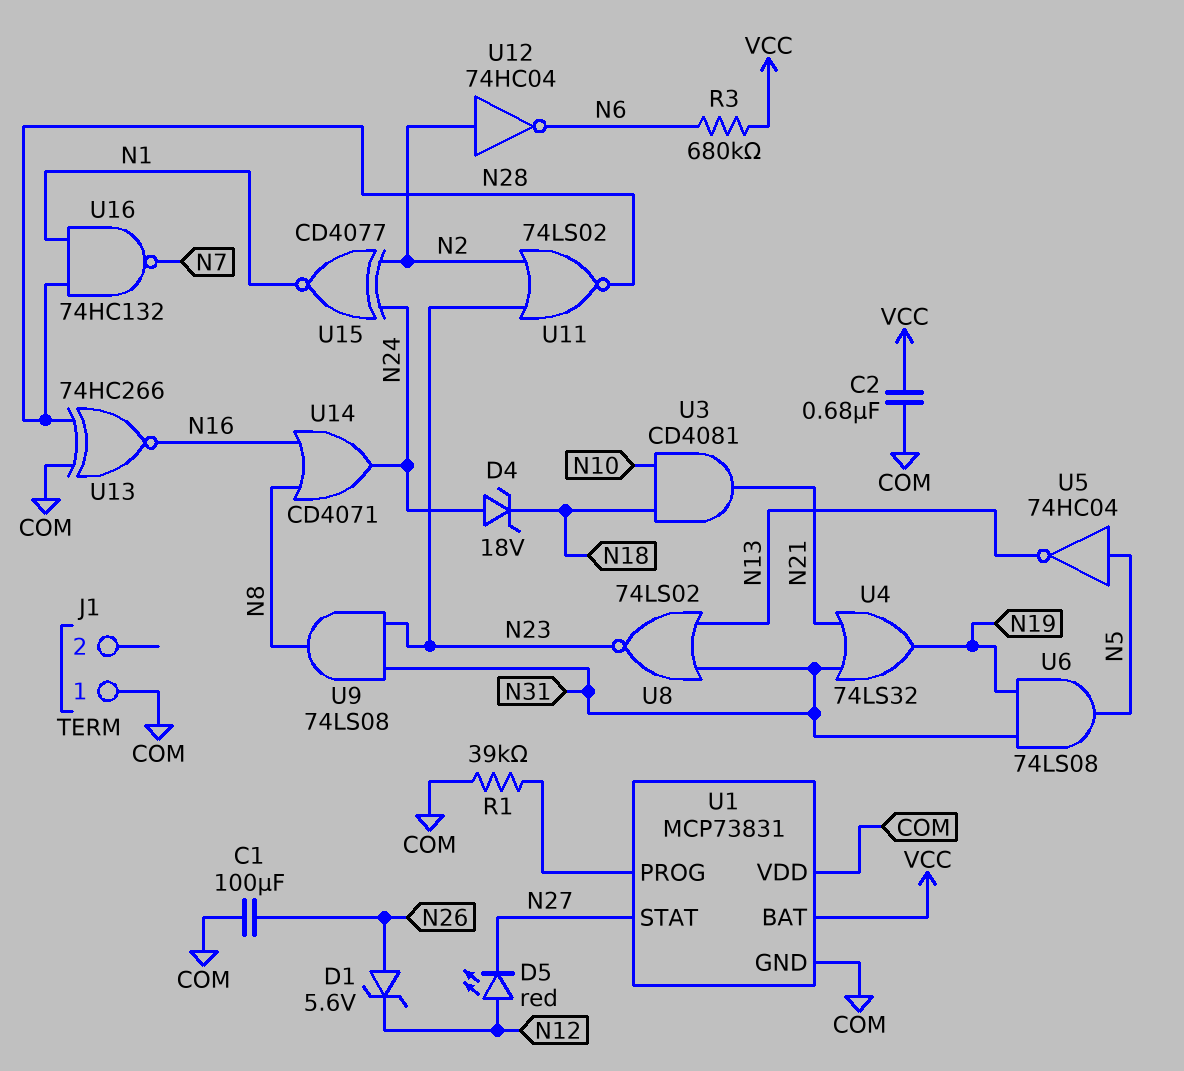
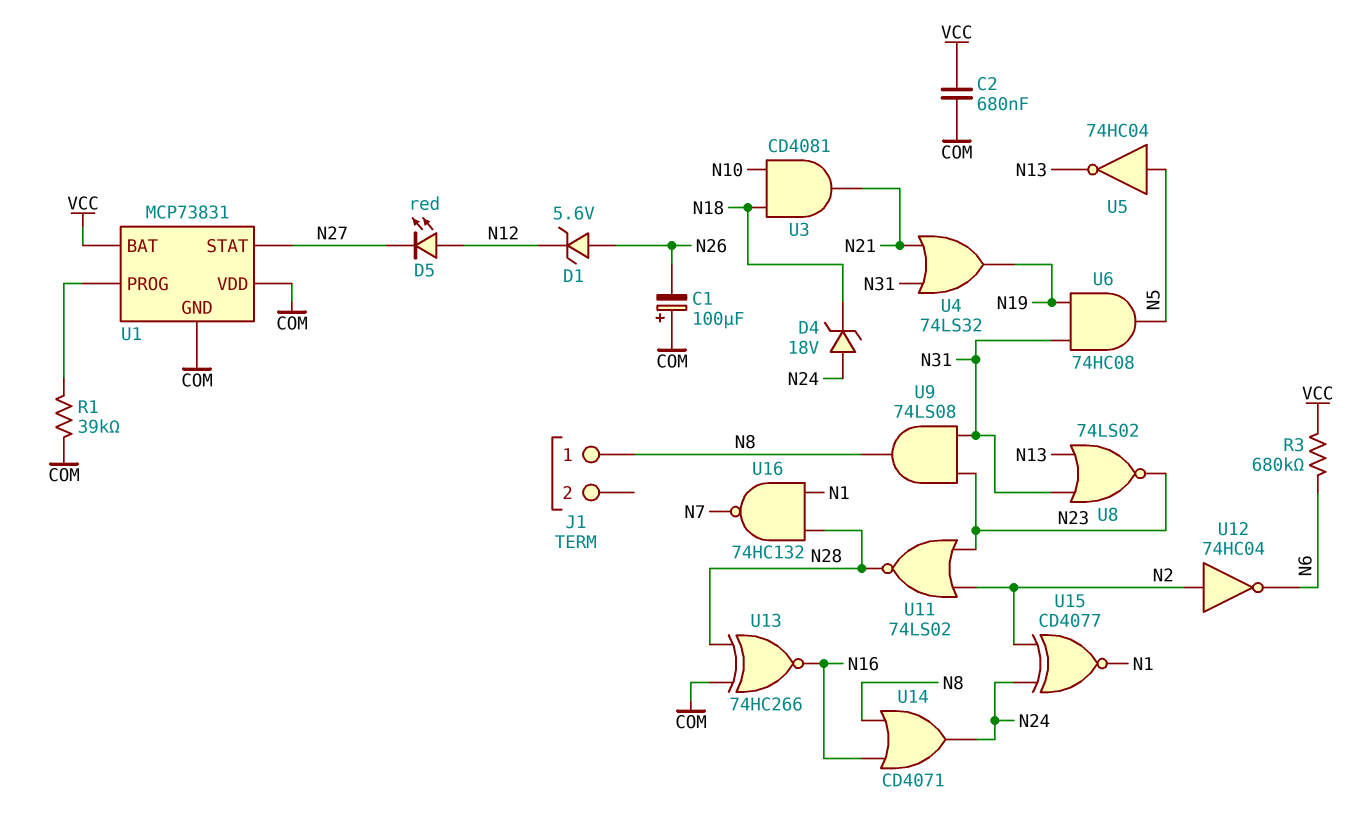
C1: 100uF (COM, N26) -> 100uF (plus COM, minus N26)
J1 pin 1: COM -> N8
U6: AND 74LS08 (in N19, in N31, out N5) -> AND 74HC08 (in N19, in N31, out N5)

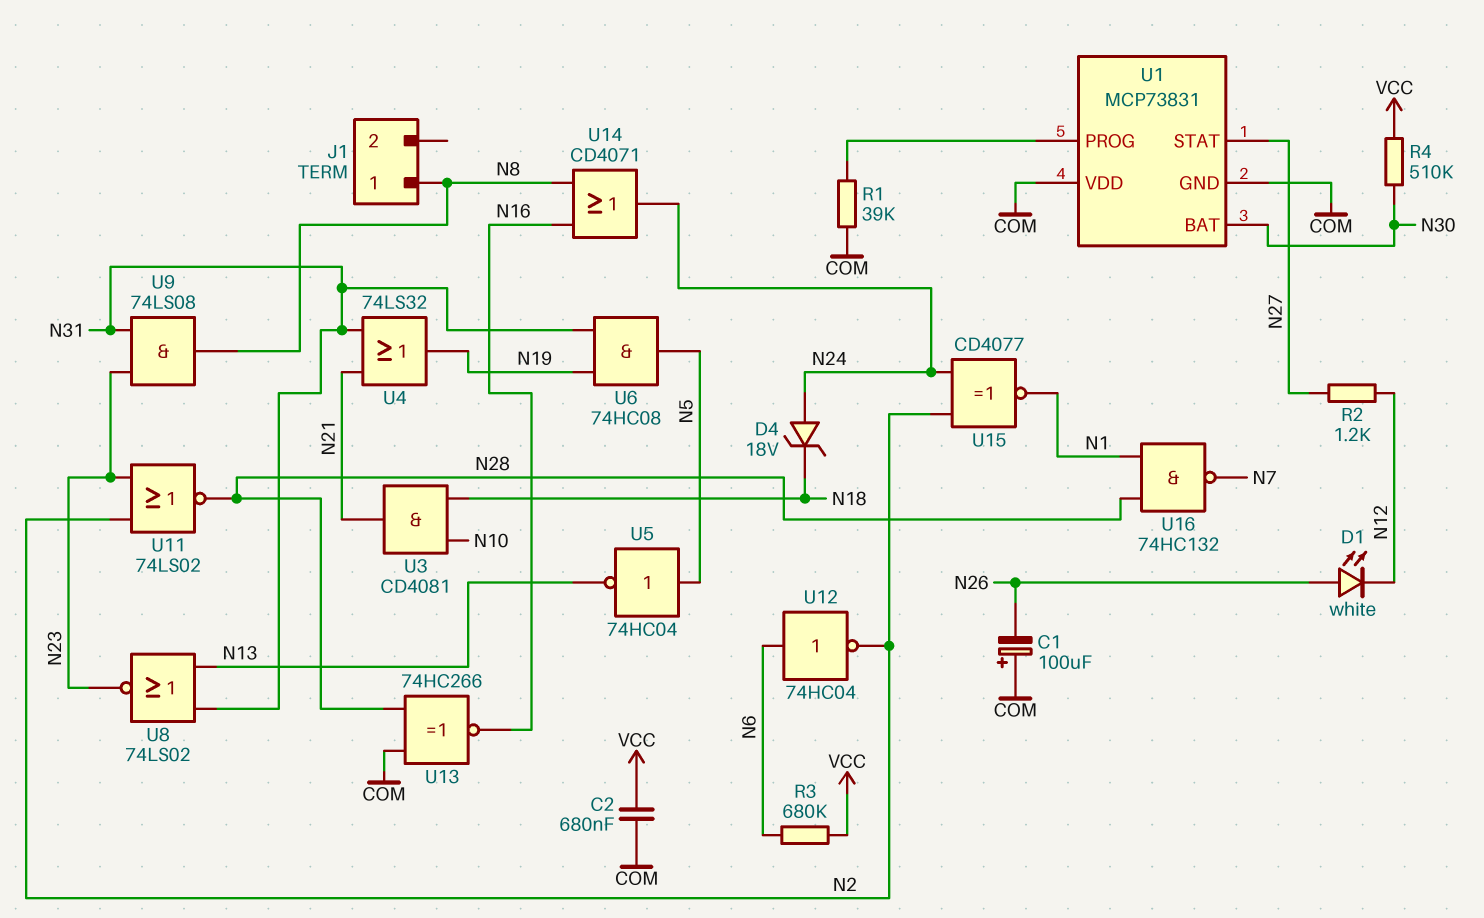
D1: zener 5.6V (A N26, K N12) -> LED white (A N26, K N12)
D5: LED red (A N12, K N27) -> none
R2: none -> 1.2k (N12, N27)
R4: none -> 510k (N30, VCC)
U1 pin BAT: VCC -> N30
U12: NOT 74HC04 (in N2, out N6) -> NOT 74HC04 (in N6, out N2)

